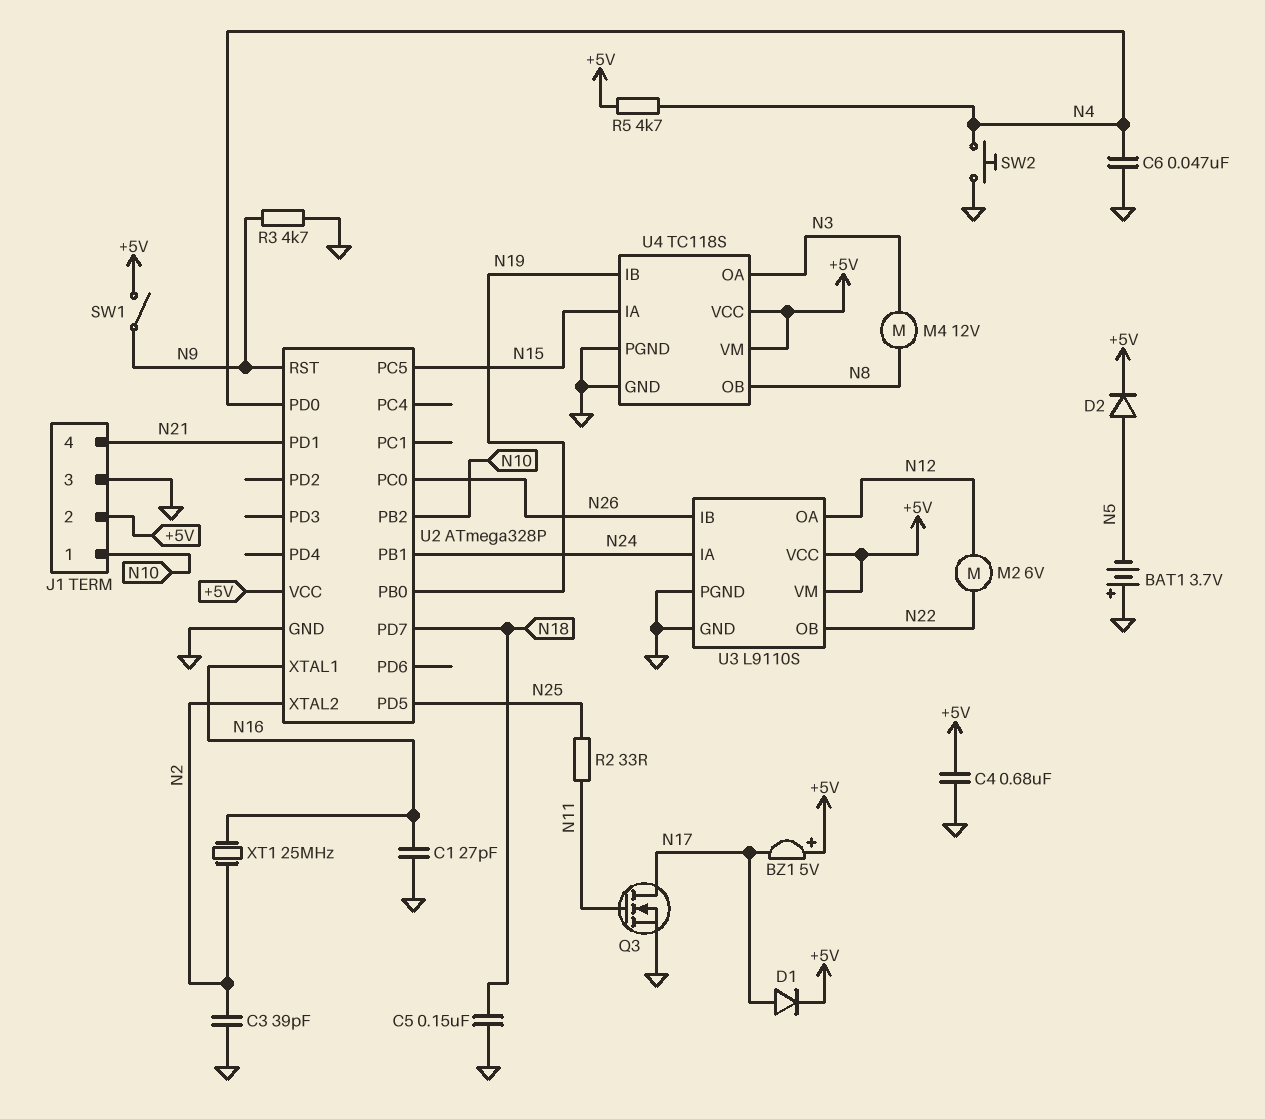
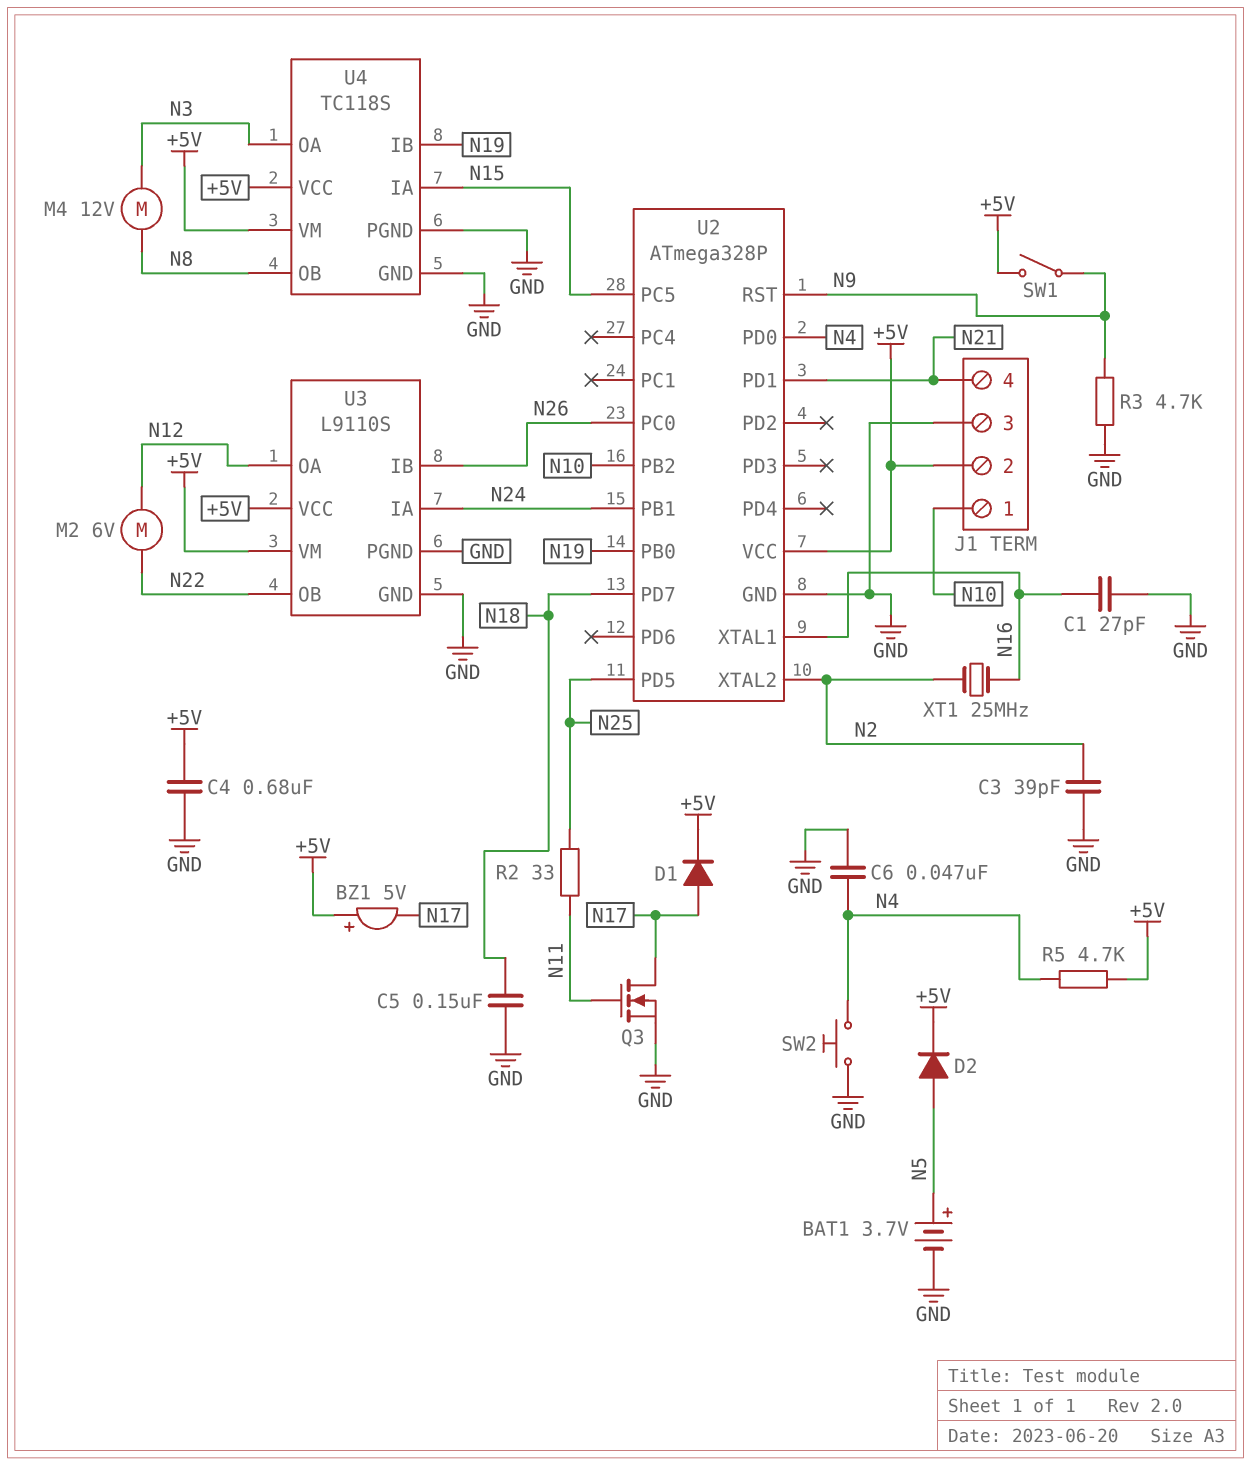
BAT1: 3.7V (plus GND, minus N5) -> 3.7V (plus N5, minus GND)

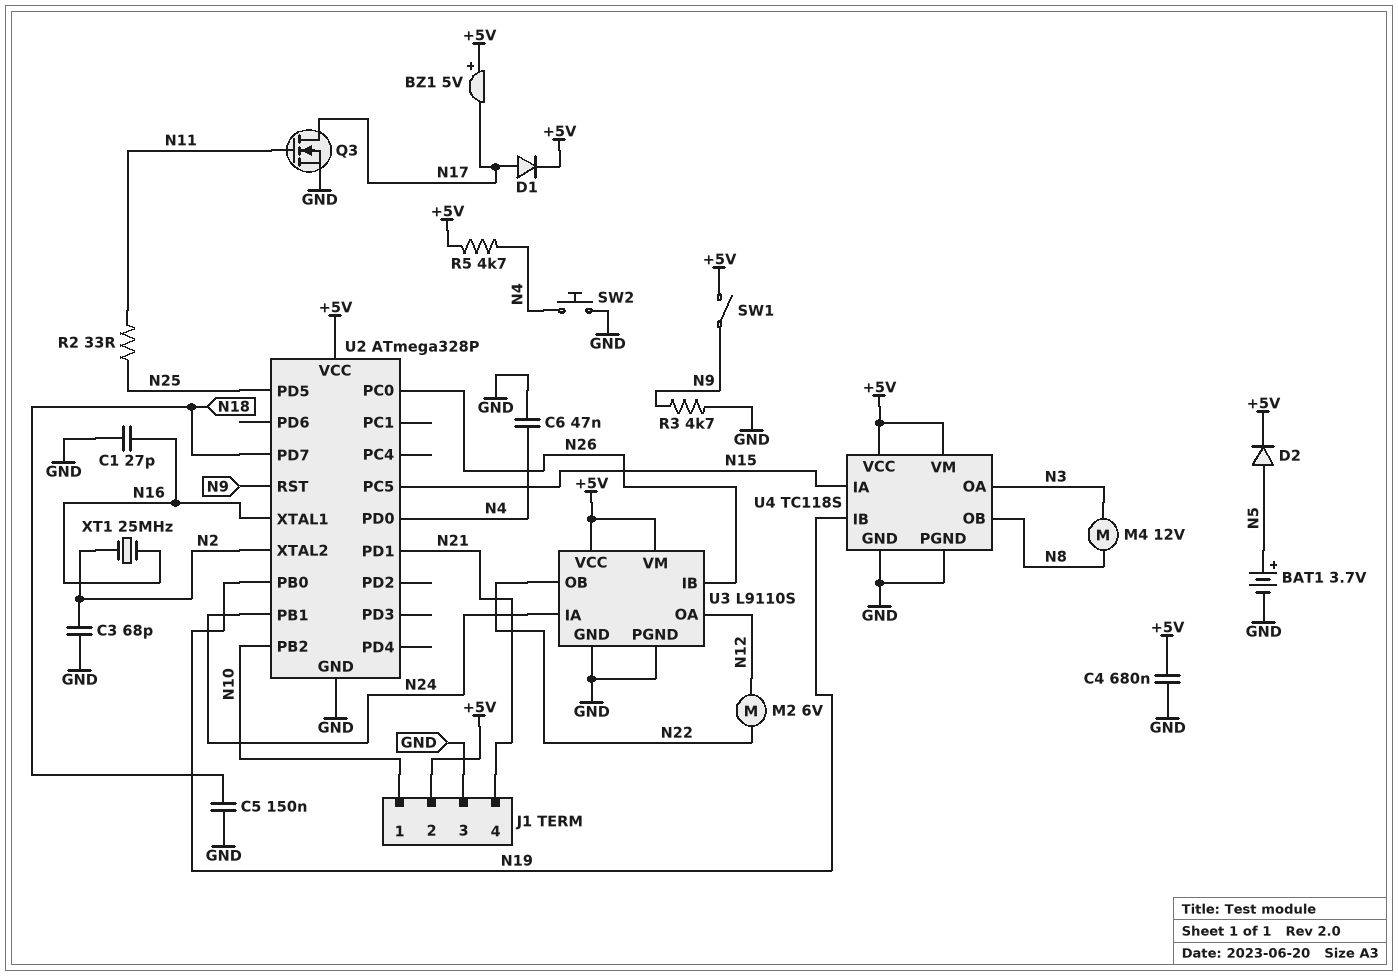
C3: 39pF (GND, N2) -> 68pF (GND, N2)

